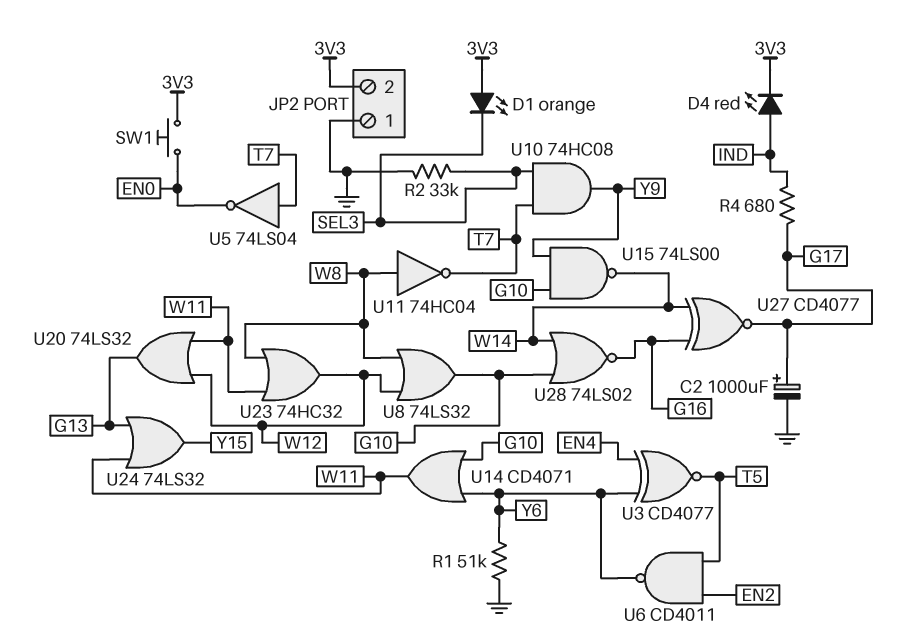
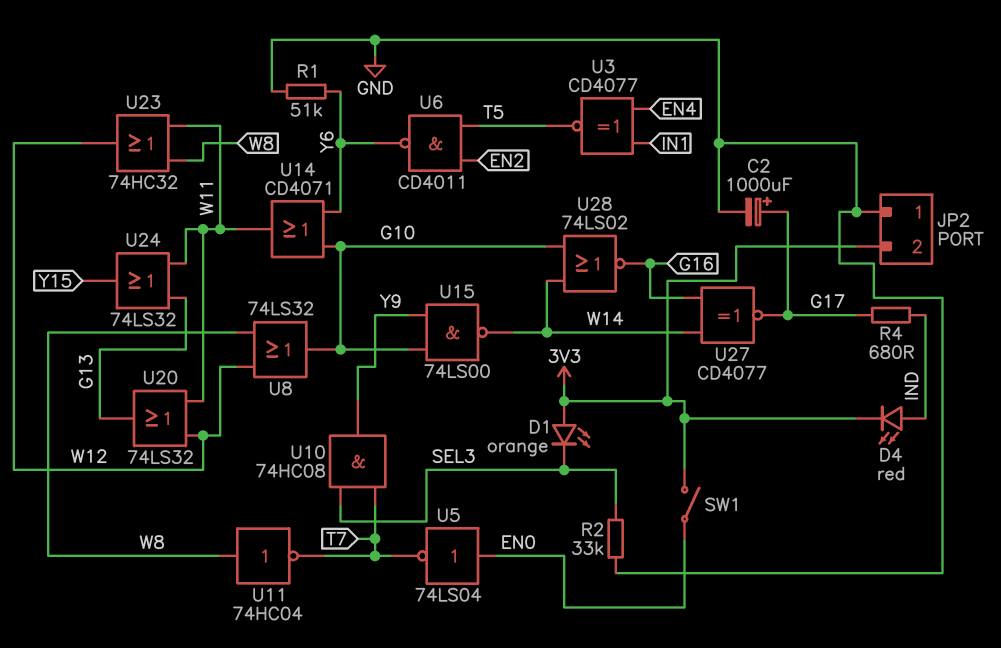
SW1: button (3V3, EN0) -> switch (3V3, EN0)
U3: XNOR CD4077 (in EN4, in Y6, out T5) -> XNOR CD4077 (in EN4, in IN1, out T5)
U5: NOT 74LS04 (in T7, out EN0) -> NOT 74LS04 (in EN0, out T7)

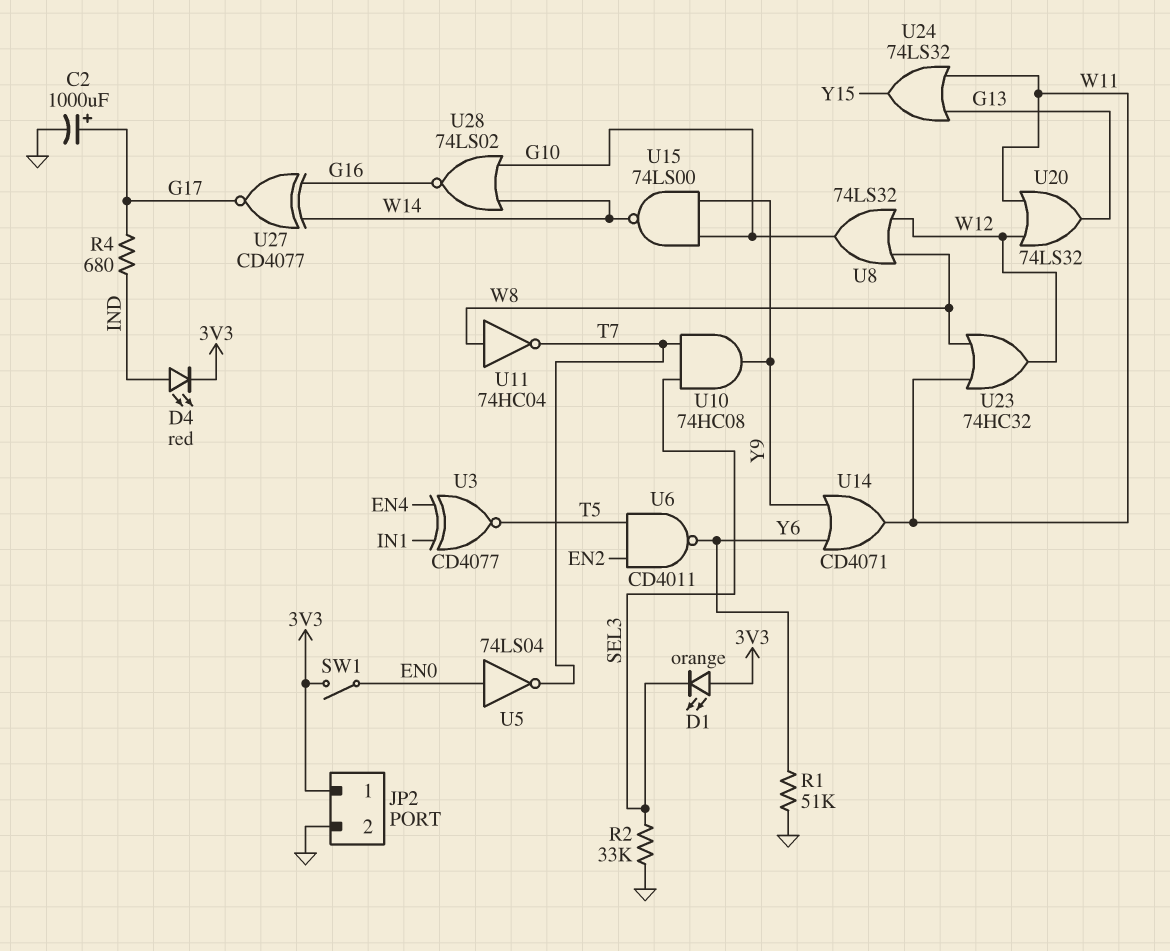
JP2 pin 1: GND -> 3V3
JP2 pin 2: 3V3 -> GND
U14: OR CD4071 (in G10, in Y6, out W11) -> OR CD4071 (in Y6, in Y9, out W11)

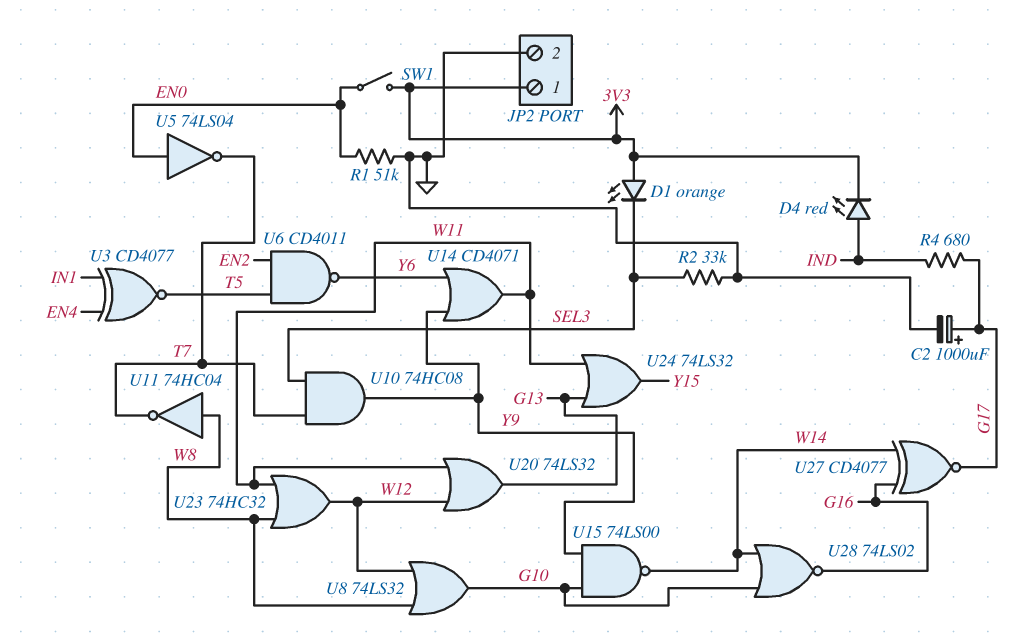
R1: 51k (GND, Y6) -> 51k (EN0, GND)

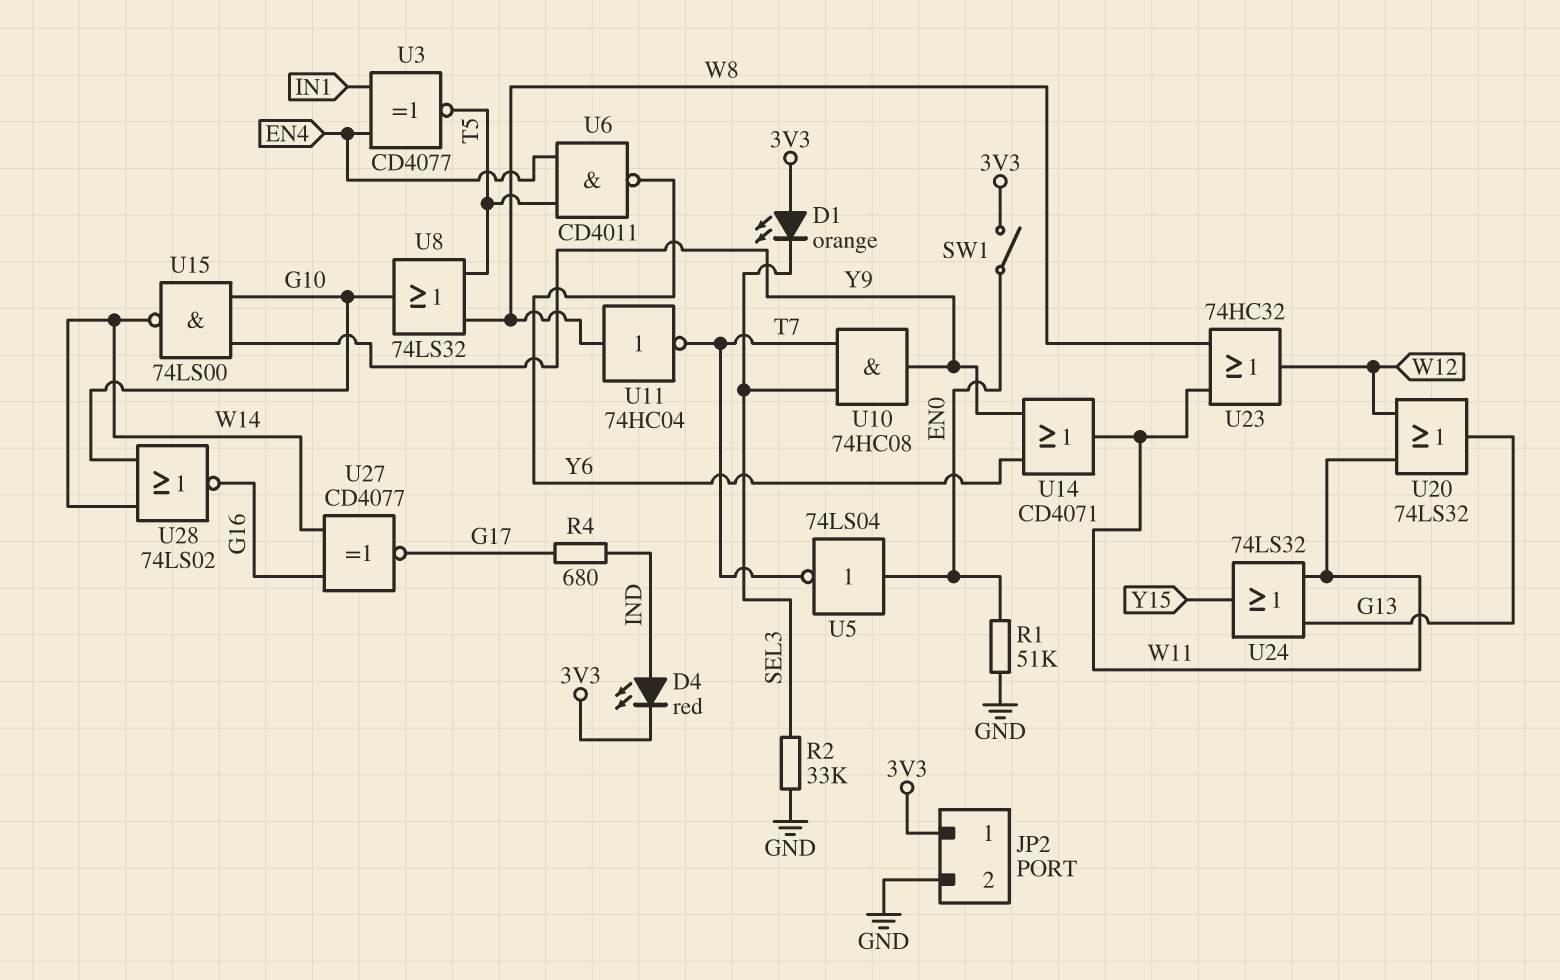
C2: 1000uF (plus G17, minus GND) -> none
U6: NAND CD4011 (in EN2, in T5, out Y6) -> NAND CD4011 (in EN4, in T5, out Y6)
U8: OR 74LS32 (in W8, in W12, out G10) -> OR 74LS32 (in T5, in W8, out G10)

